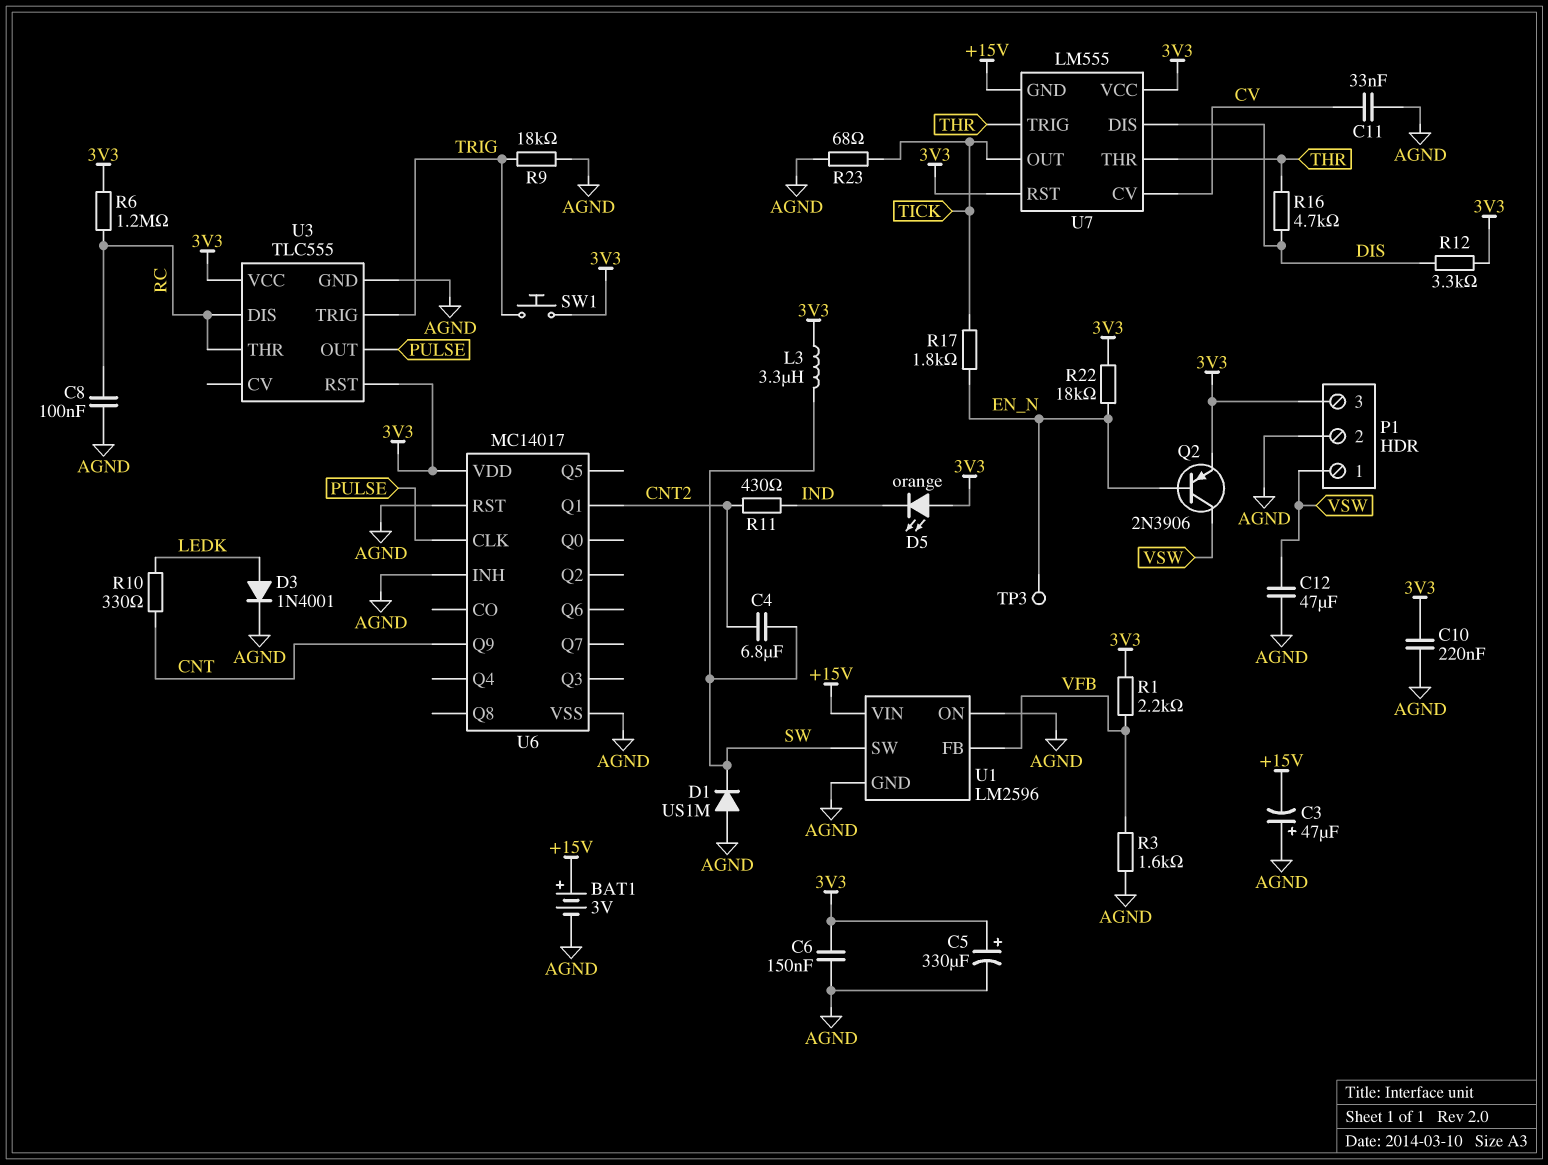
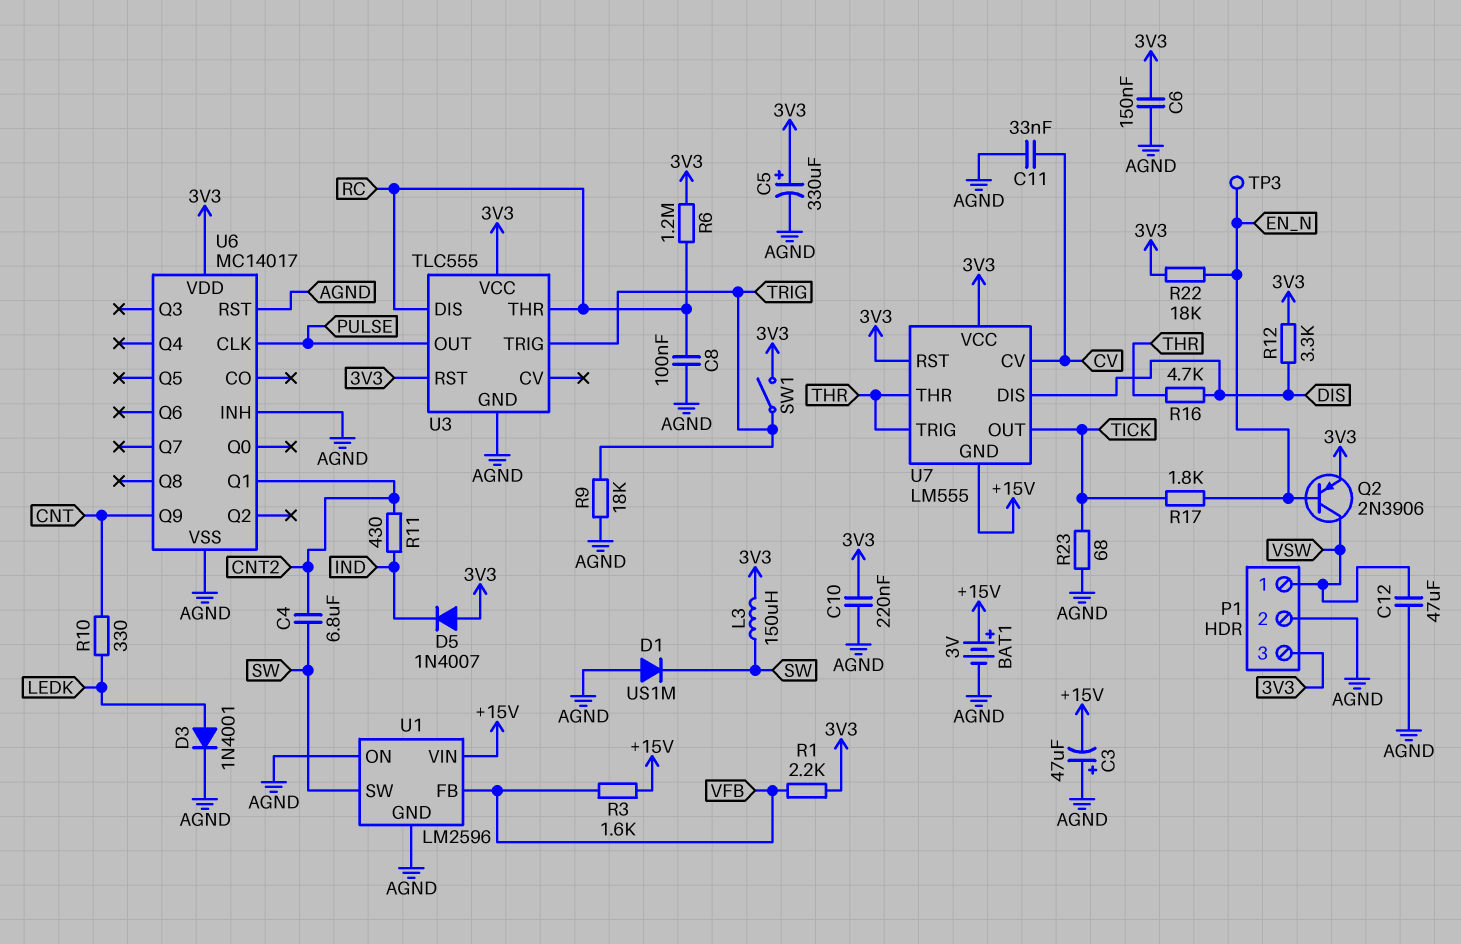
D5: LED orange (A 3V3, K IND) -> diode 1N4007 (A 3V3, K IND)
L3: 3.3uH (3V3, SW) -> 150uH (3V3, SW)
R3: 1.6k (AGND, VFB) -> 1.6k (+15V, VFB)
SW1: button (3V3, TRIG) -> switch (3V3, TRIG)

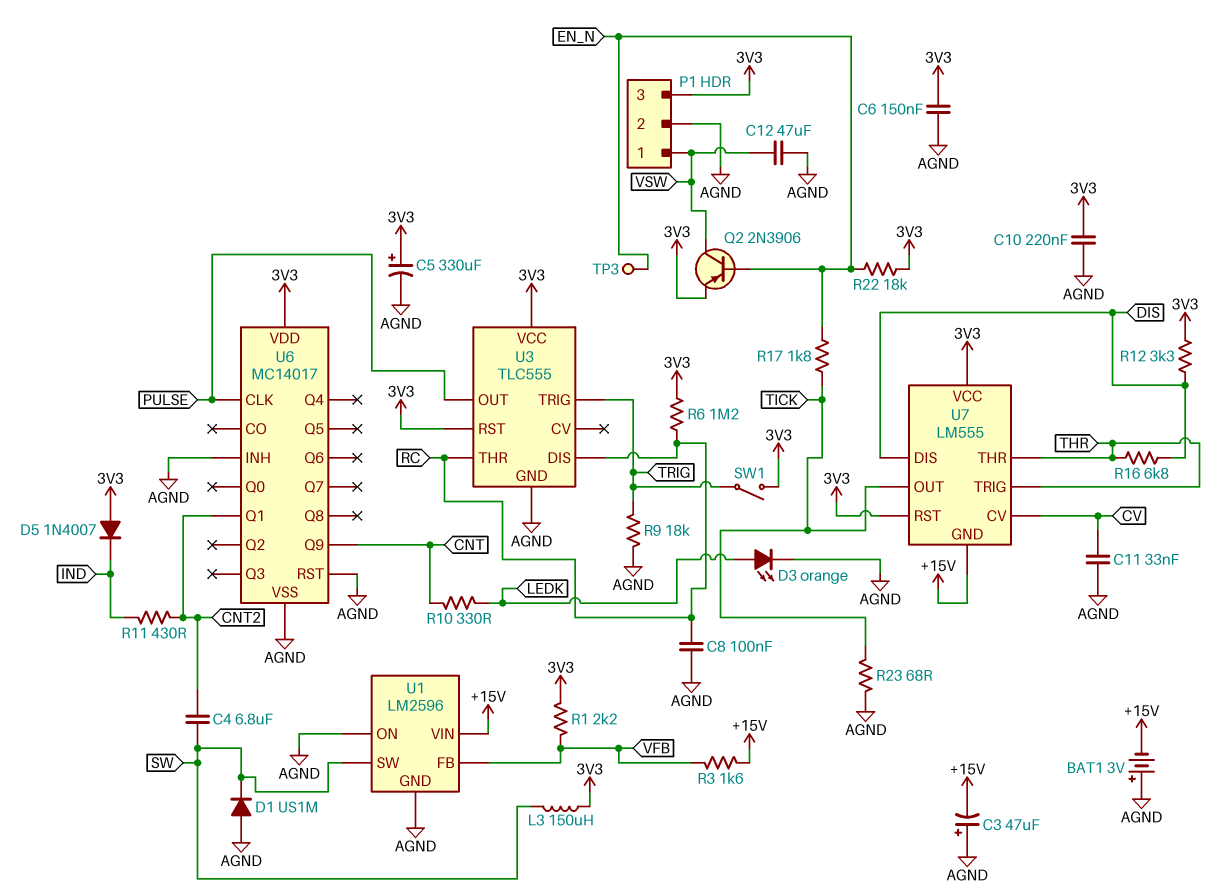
BAT1: 3V (plus +15V, minus AGND) -> 3V (plus AGND, minus +15V)
D3: diode 1N4001 (A LEDK, K AGND) -> LED orange (A LEDK, K AGND)
R16: 4.7k (DIS, THR) -> 6.8k (DIS, THR)

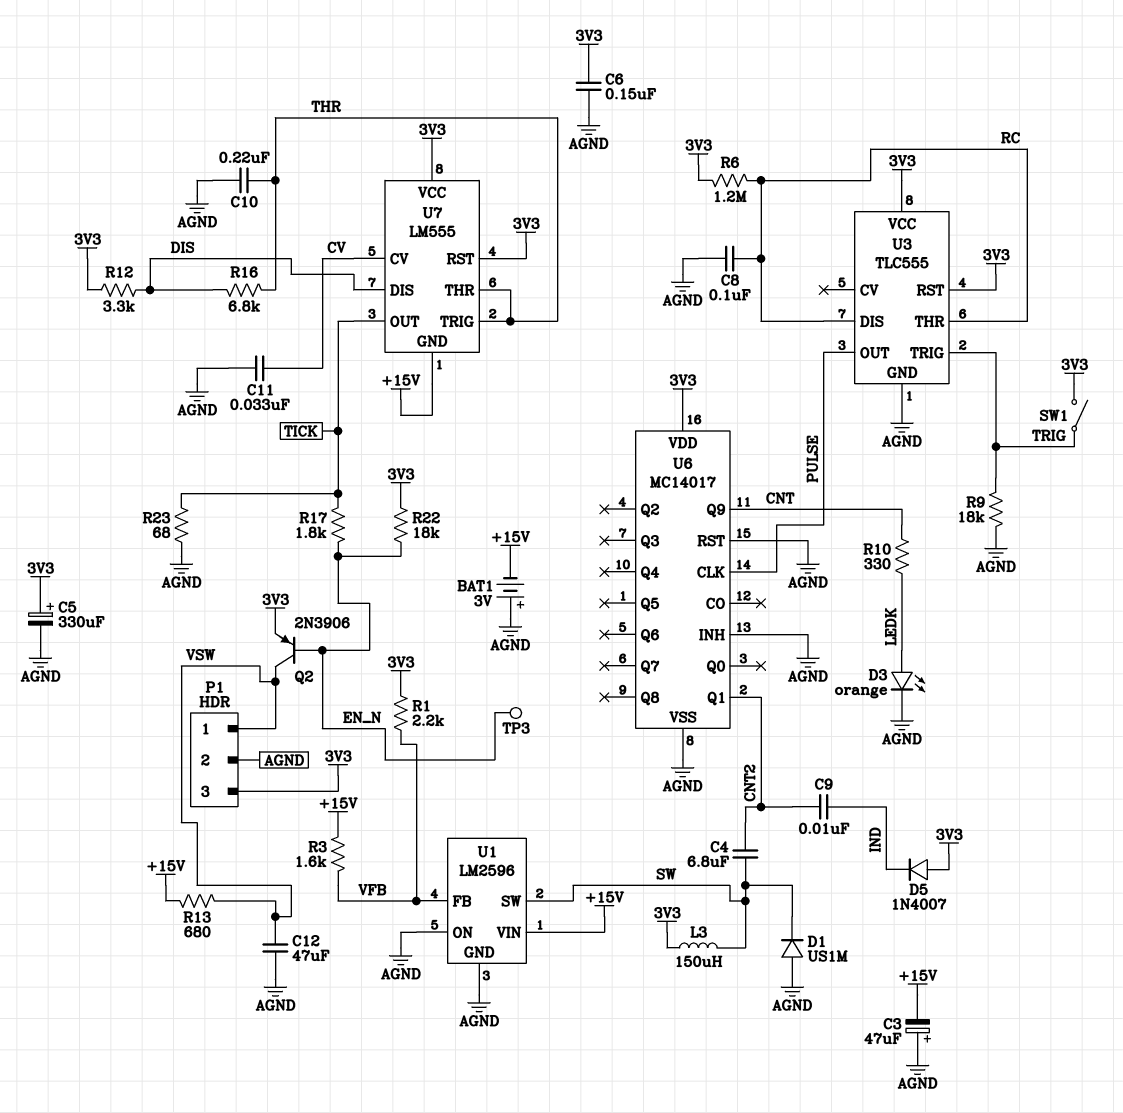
C9: none -> 10nF (CNT2, IND)
C10: 220nF (3V3, AGND) -> 220nF (AGND, THR)
R11: 430 (CNT2, IND) -> none
R13: none -> 680 (+15V, VSW)

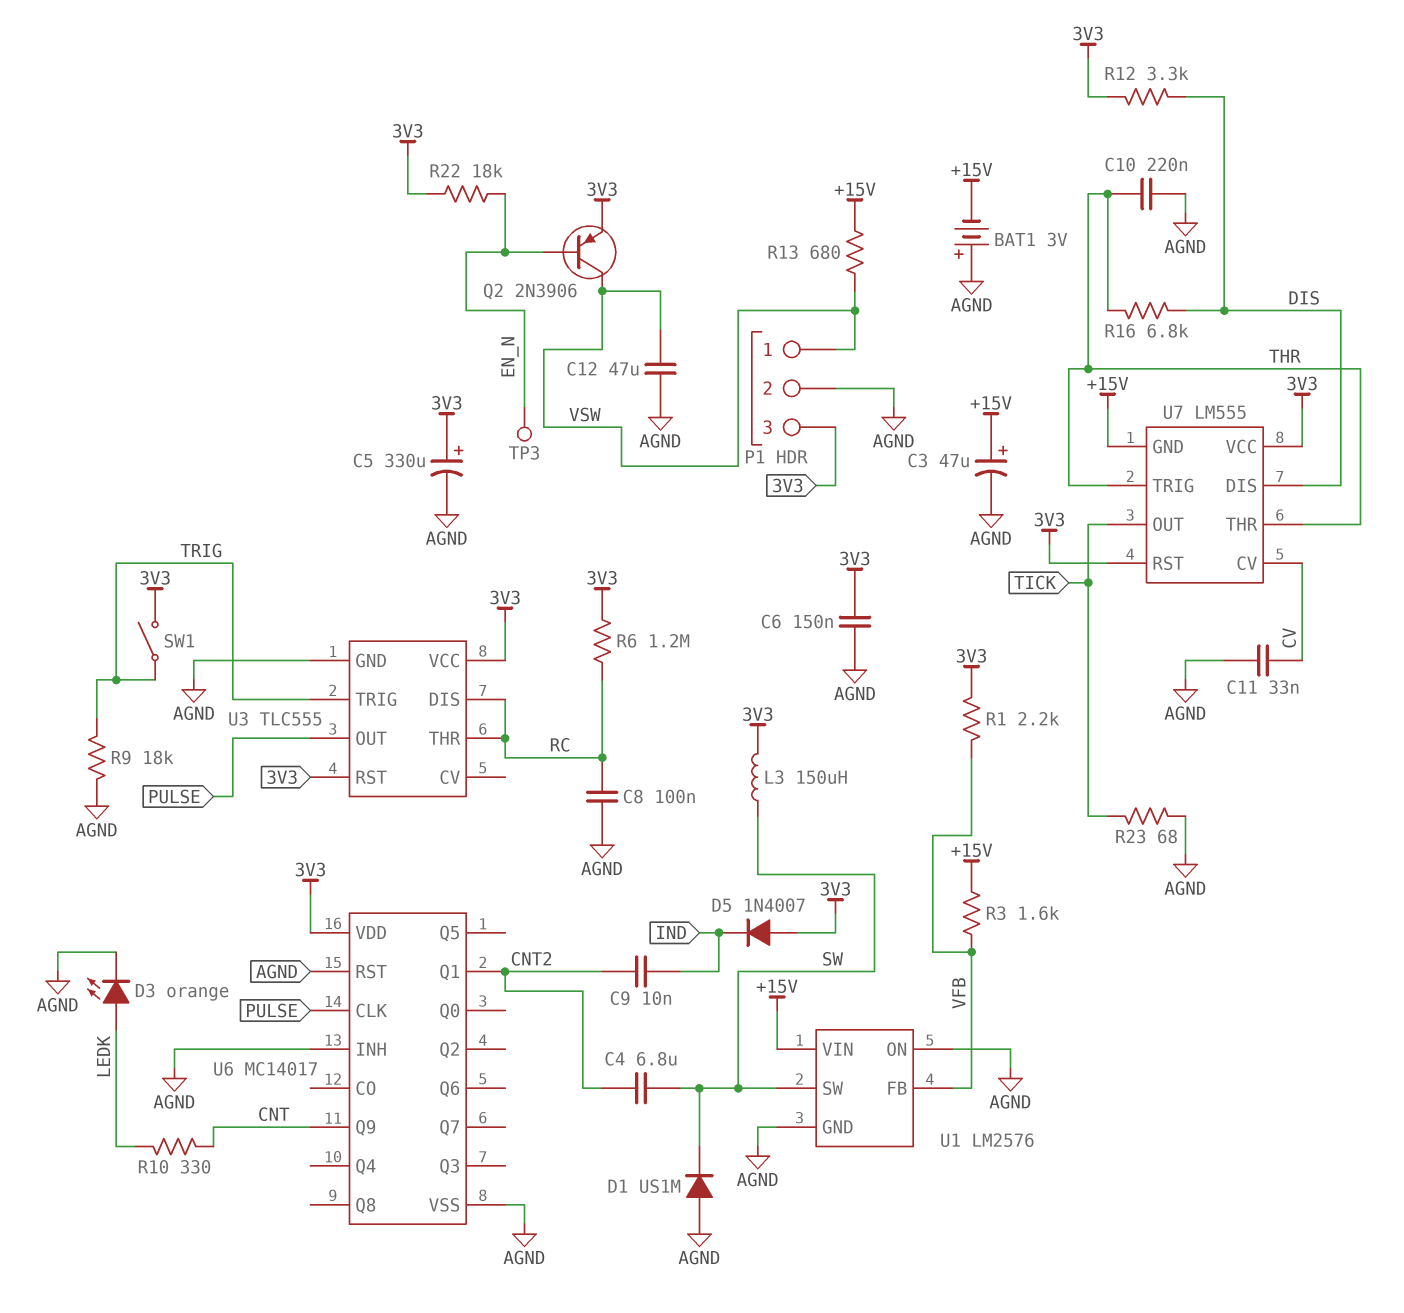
C3: 47uF (plus AGND, minus +15V) -> 47uF (plus +15V, minus AGND)
R17: 1.8k (EN_N, TICK) -> none
U1: LM2596 -> LM2576

